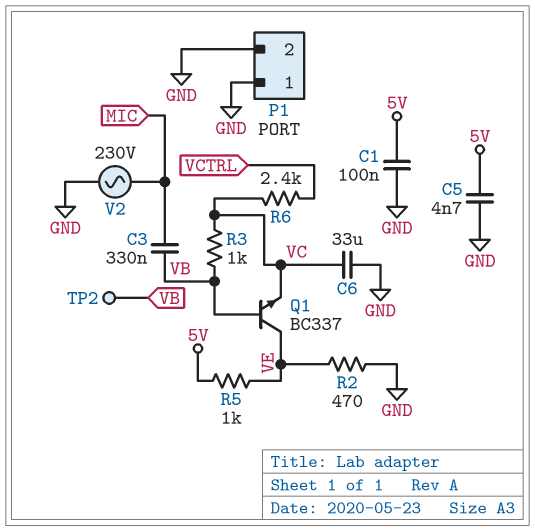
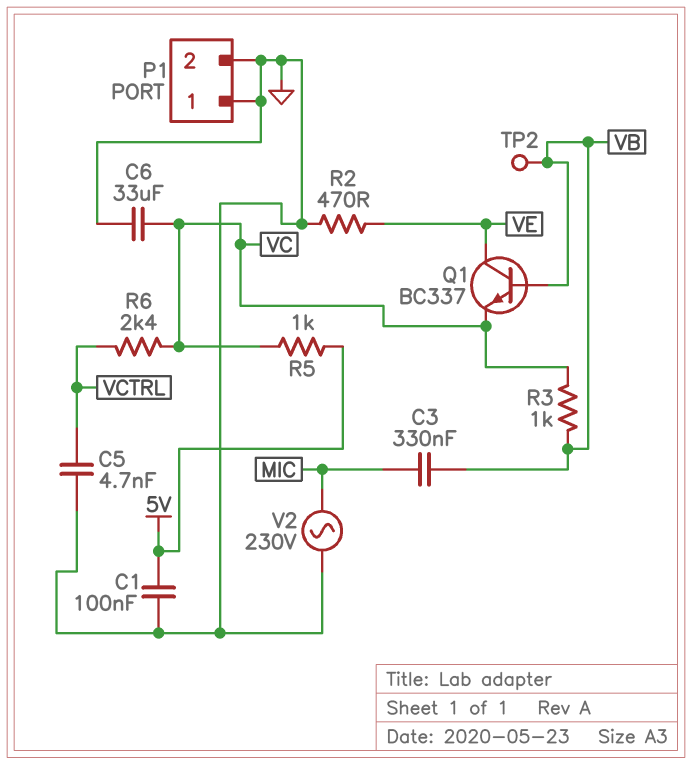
C5: 4.7nF (5V, GND) -> 4.7nF (GND, VCTRL)
R5: 1k (5V, VE) -> 1k (5V, VC)

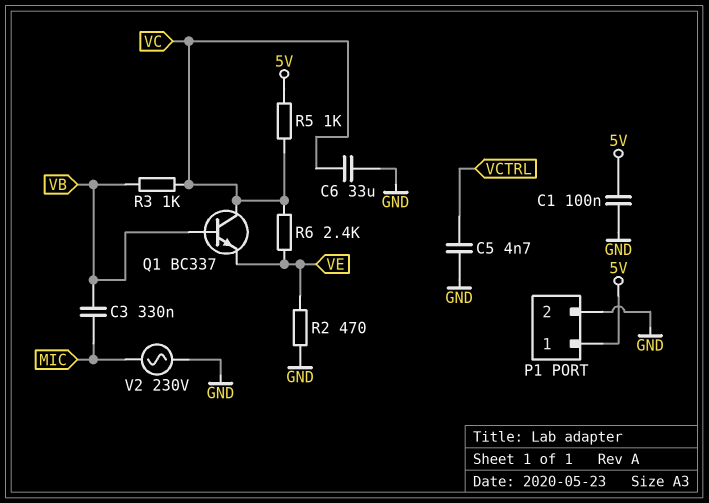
P1 pin 1: GND -> 5V
Q1: NPN BC337 (B VB, C VE, E VC) -> NPN BC337 (B VB, C VC, E VE)
R6: 2.4k (VC, VCTRL) -> 2.4k (VC, VE)
TP2: test point (VB) -> none

